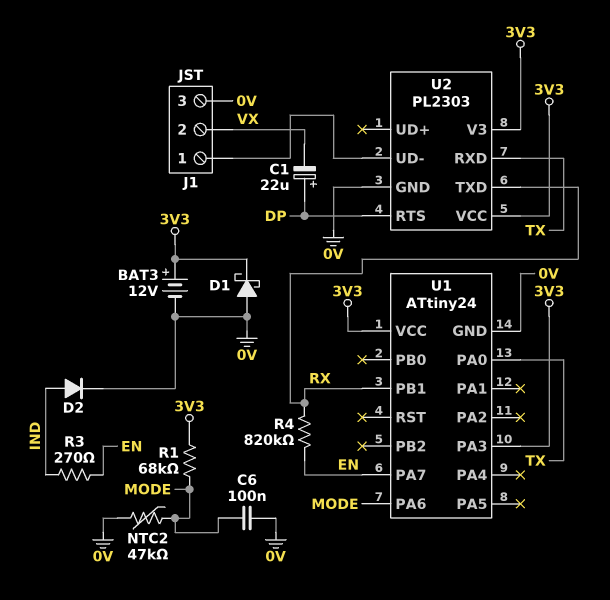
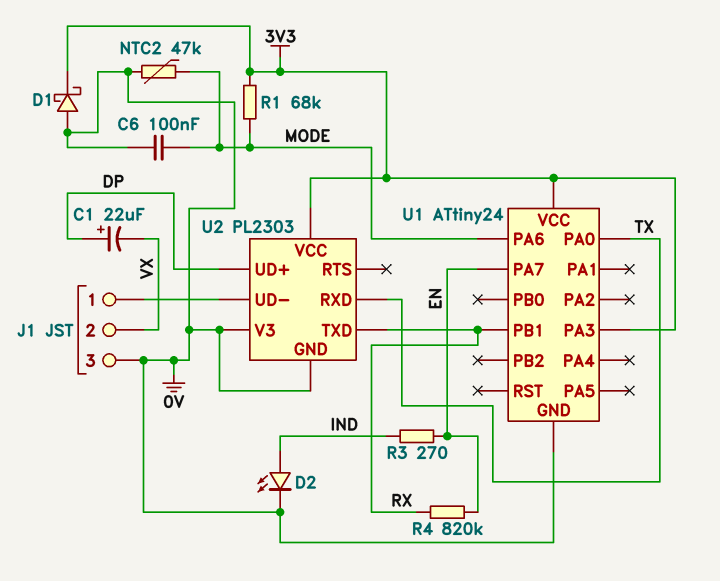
BAT3: 12V (plus 3V3, minus 0V) -> none
D2: diode (A IND, K 0V) -> LED (A IND, K 0V)
U2 pin RTS: DP -> none
U2 pin UD+: none -> DP
U2 pin V3: 3V3 -> 0V

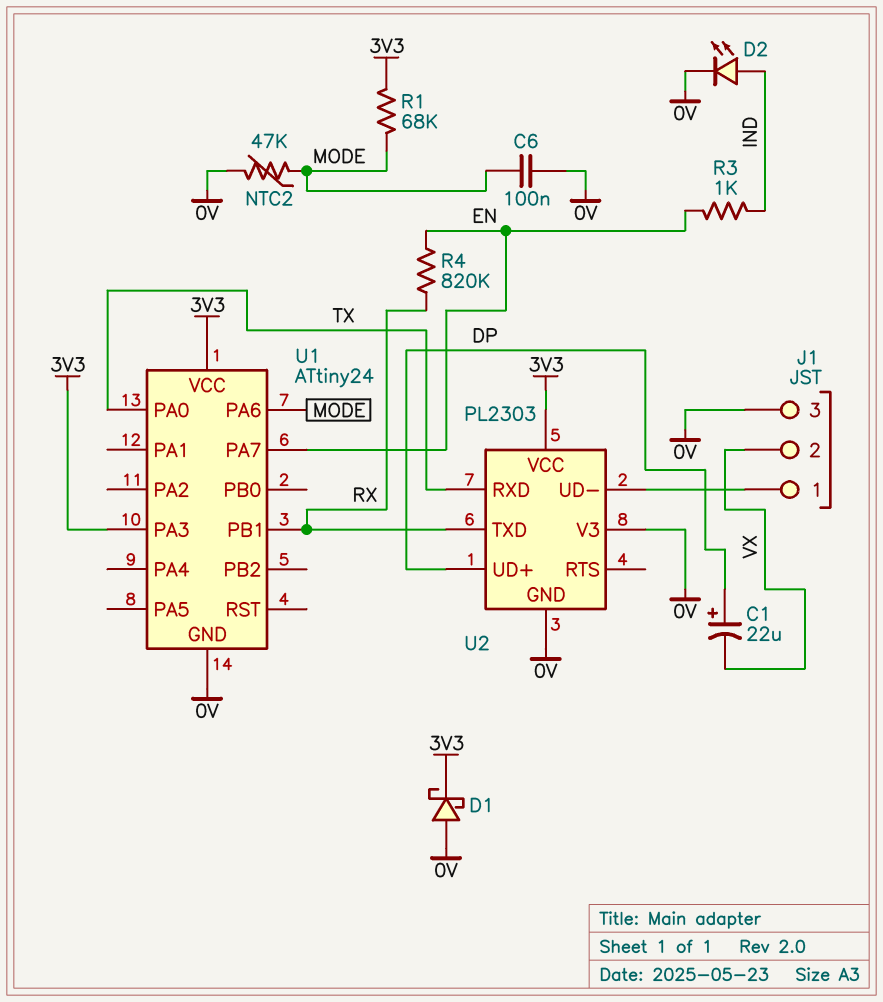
R3: 270 (EN, IND) -> 1k (EN, IND)

